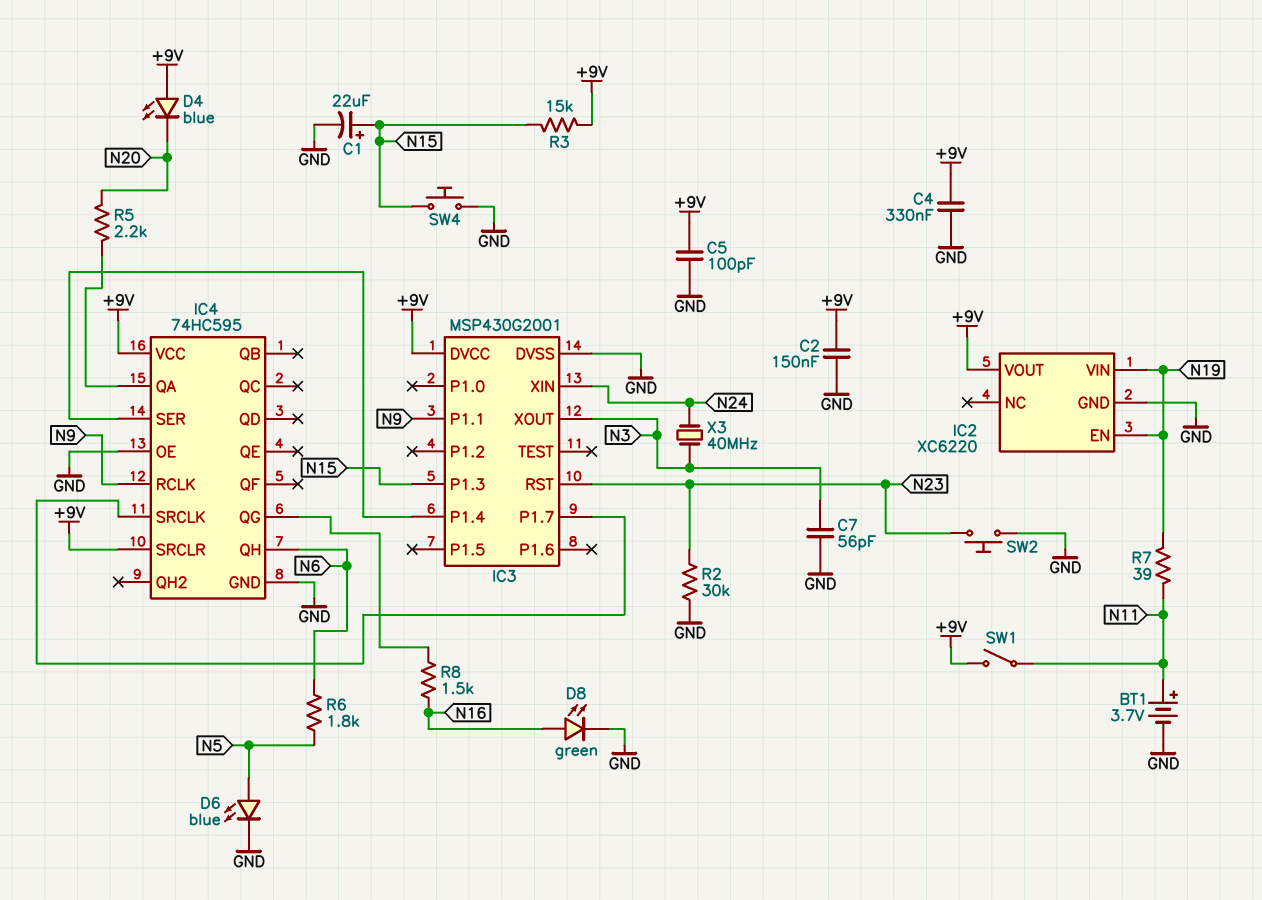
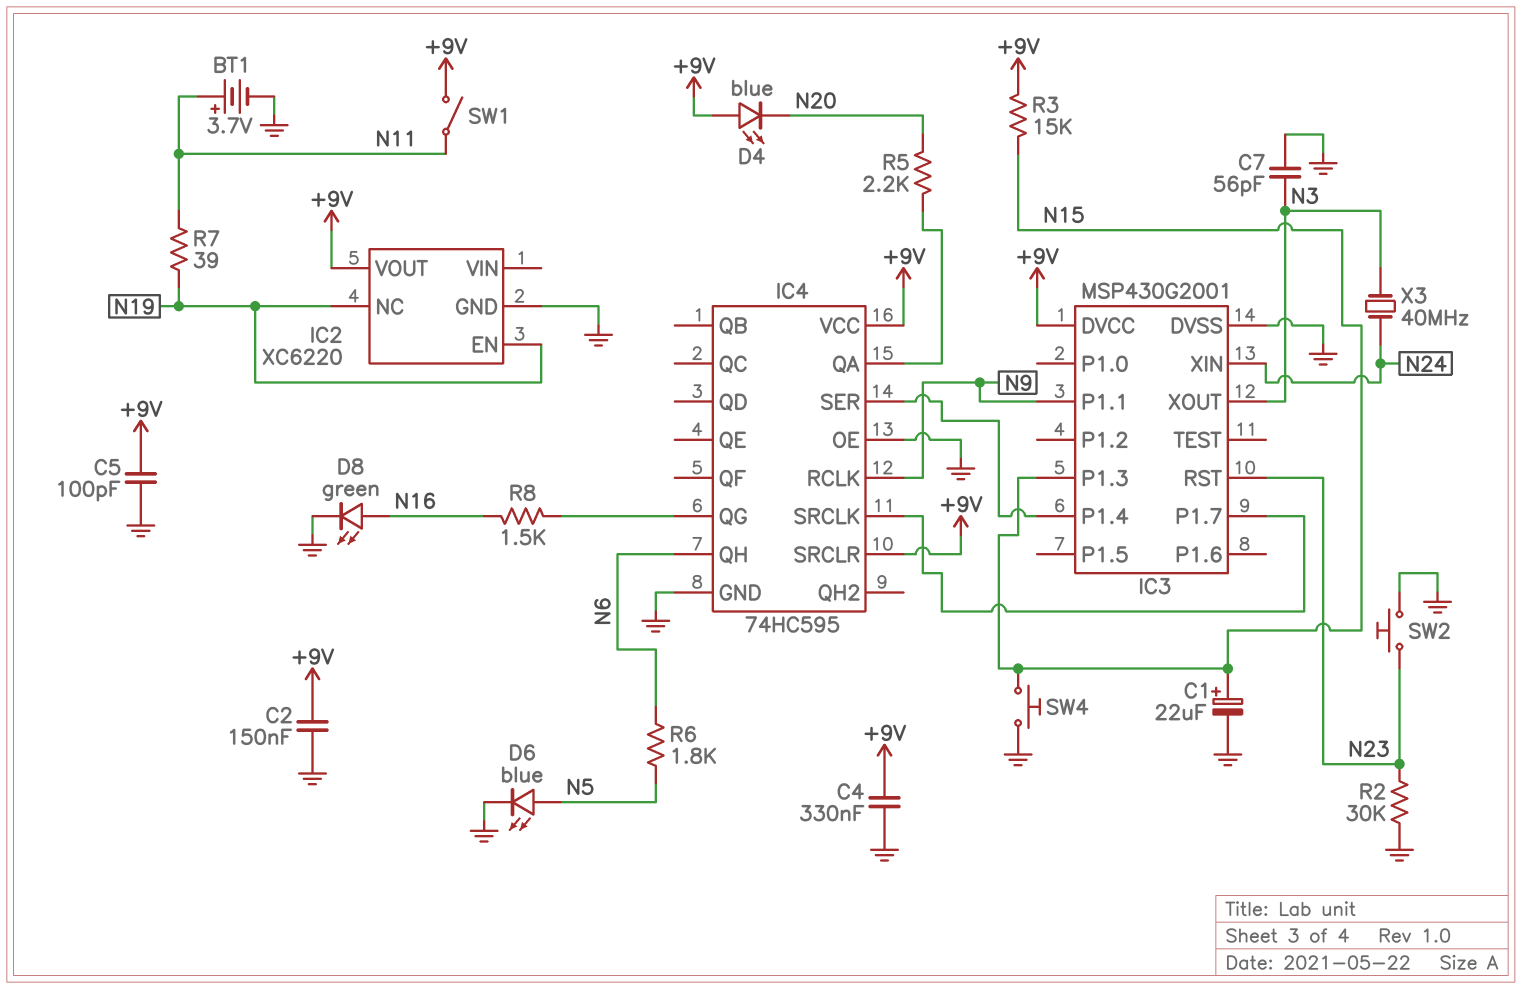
IC2 pin NC: none -> N19
IC2 pin VIN: N19 -> none

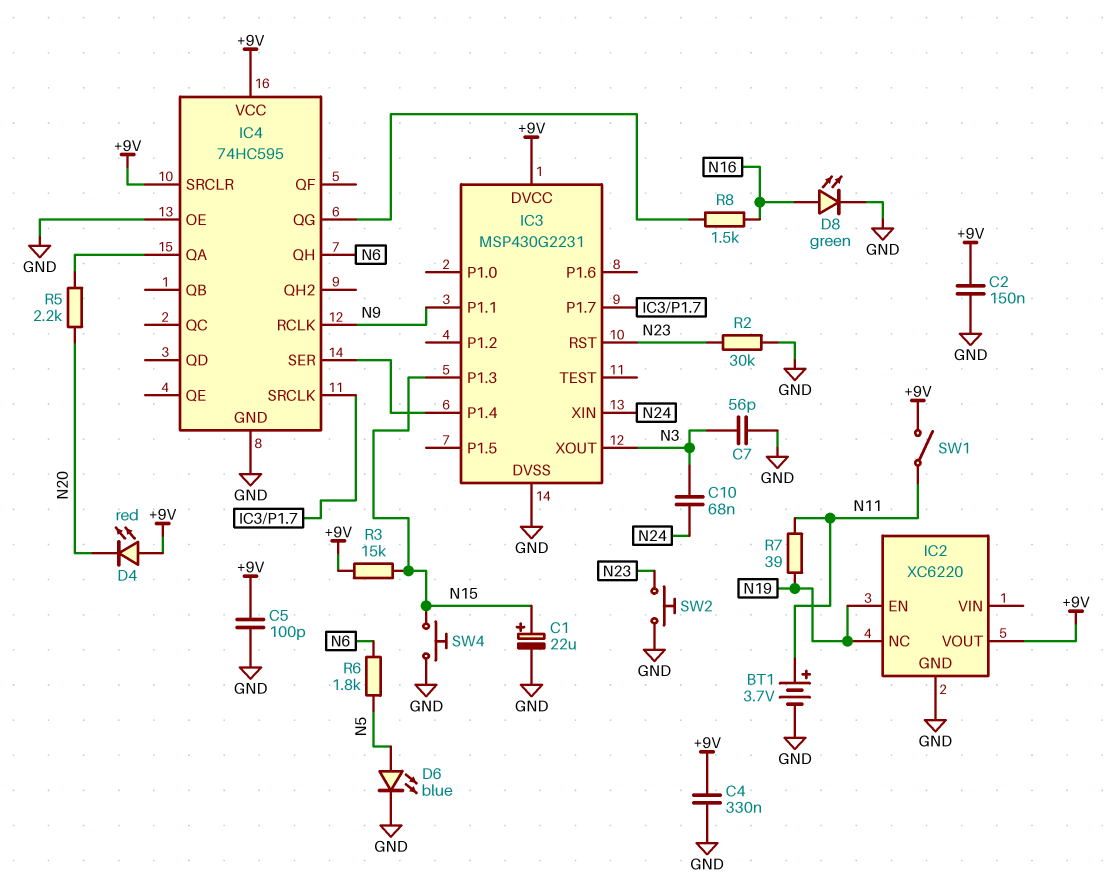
C10: none -> 68nF (N3, N24)
D4: LED blue (A +9V, K N20) -> LED red (A +9V, K N20)
IC3: MSP430G2001 -> MSP430G2231
X3: 40MHz (N3, N24) -> none

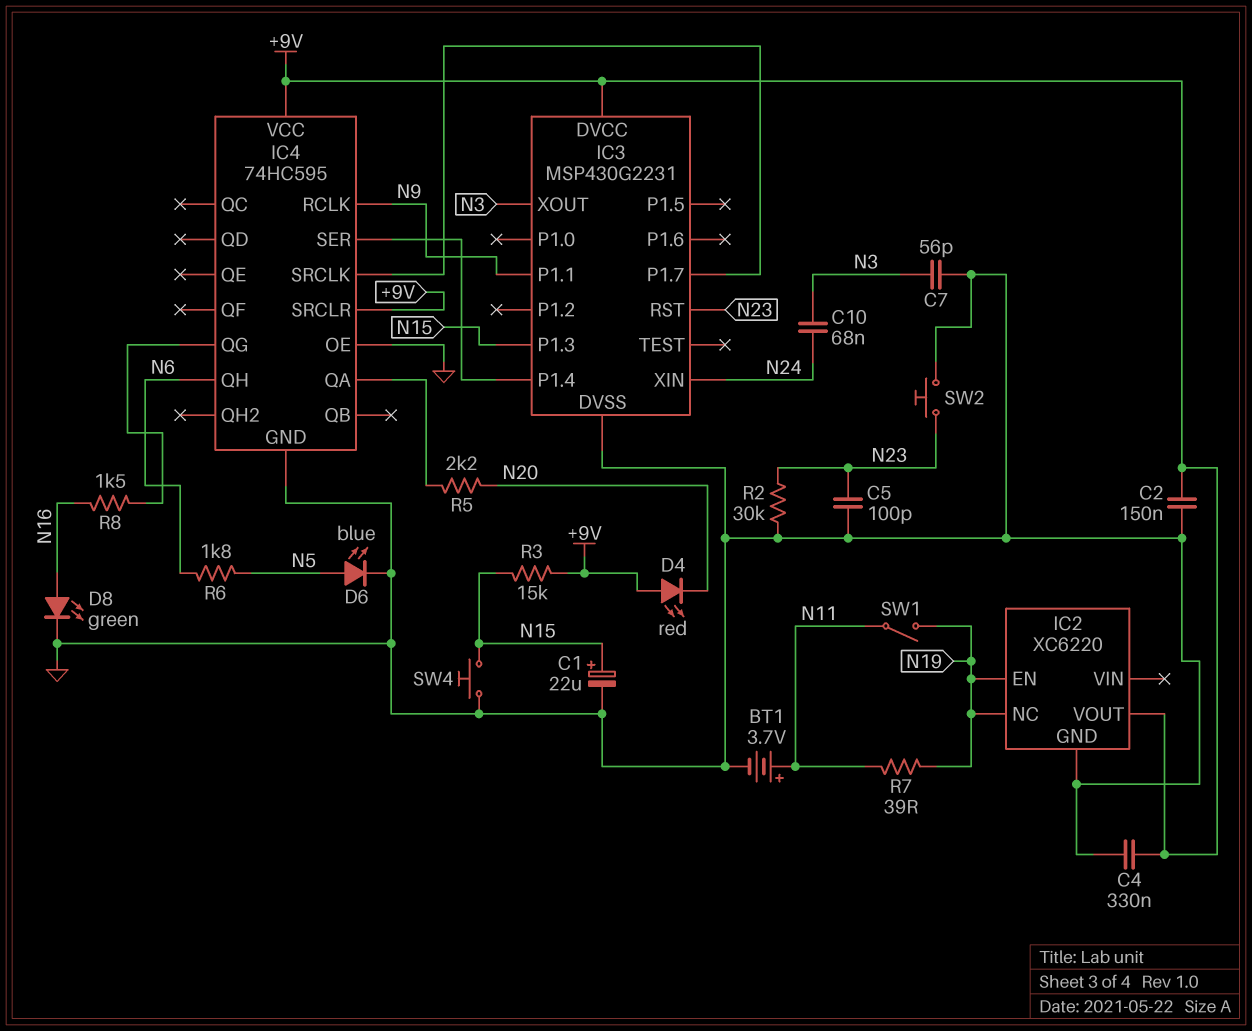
C5: 100pF (+9V, GND) -> 100pF (GND, N23)
SW1: switch (+9V, N11) -> switch (N11, N19)

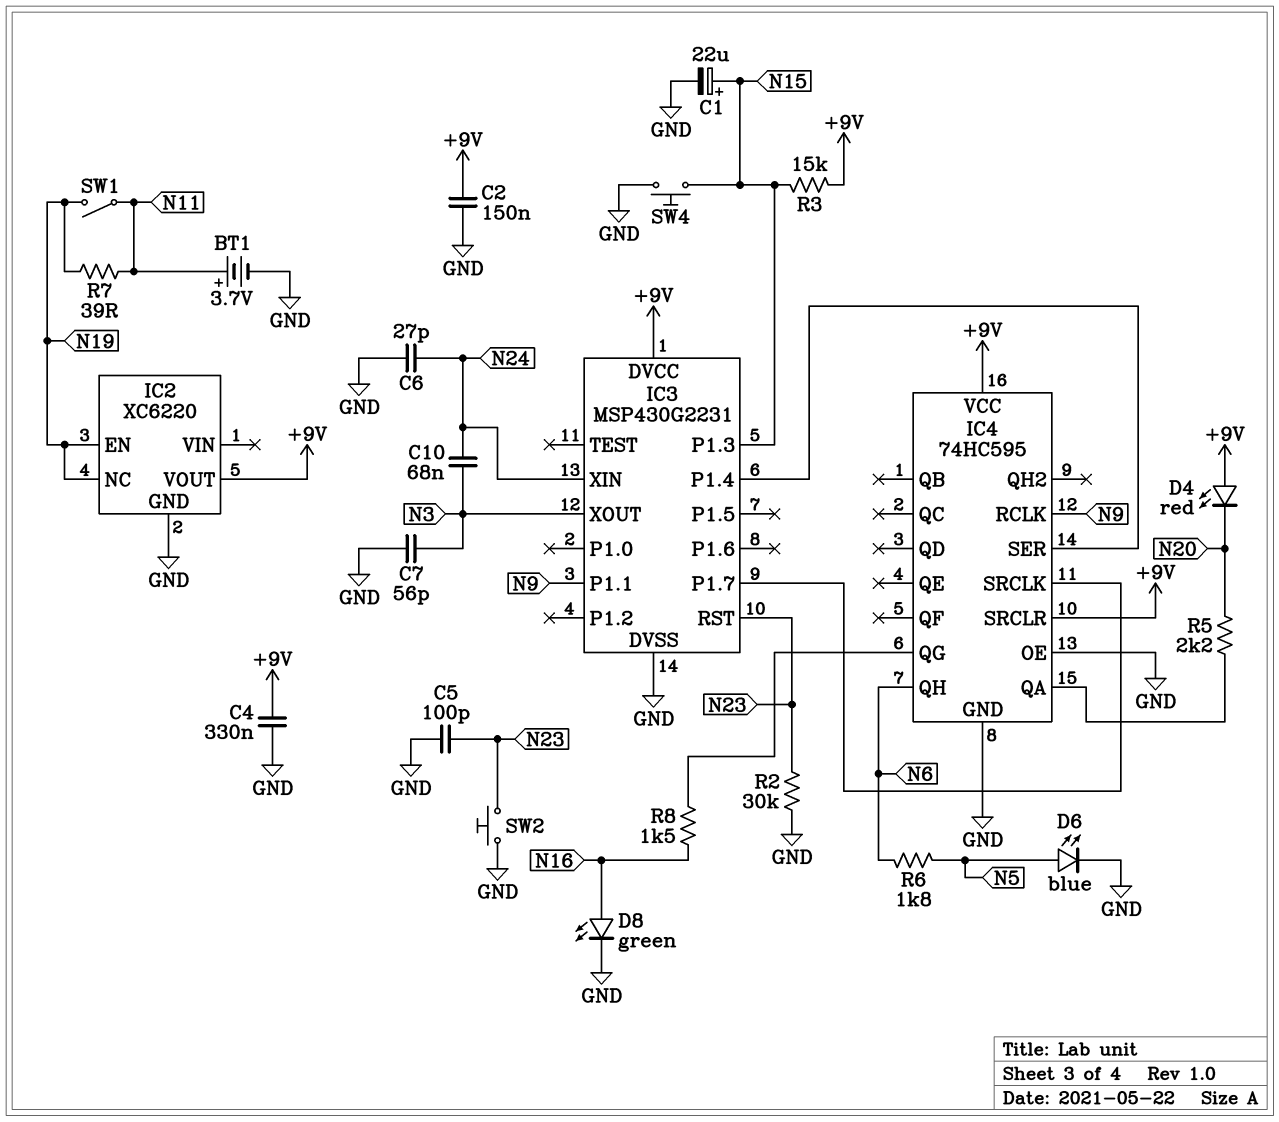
C6: none -> 27pF (GND, N24)

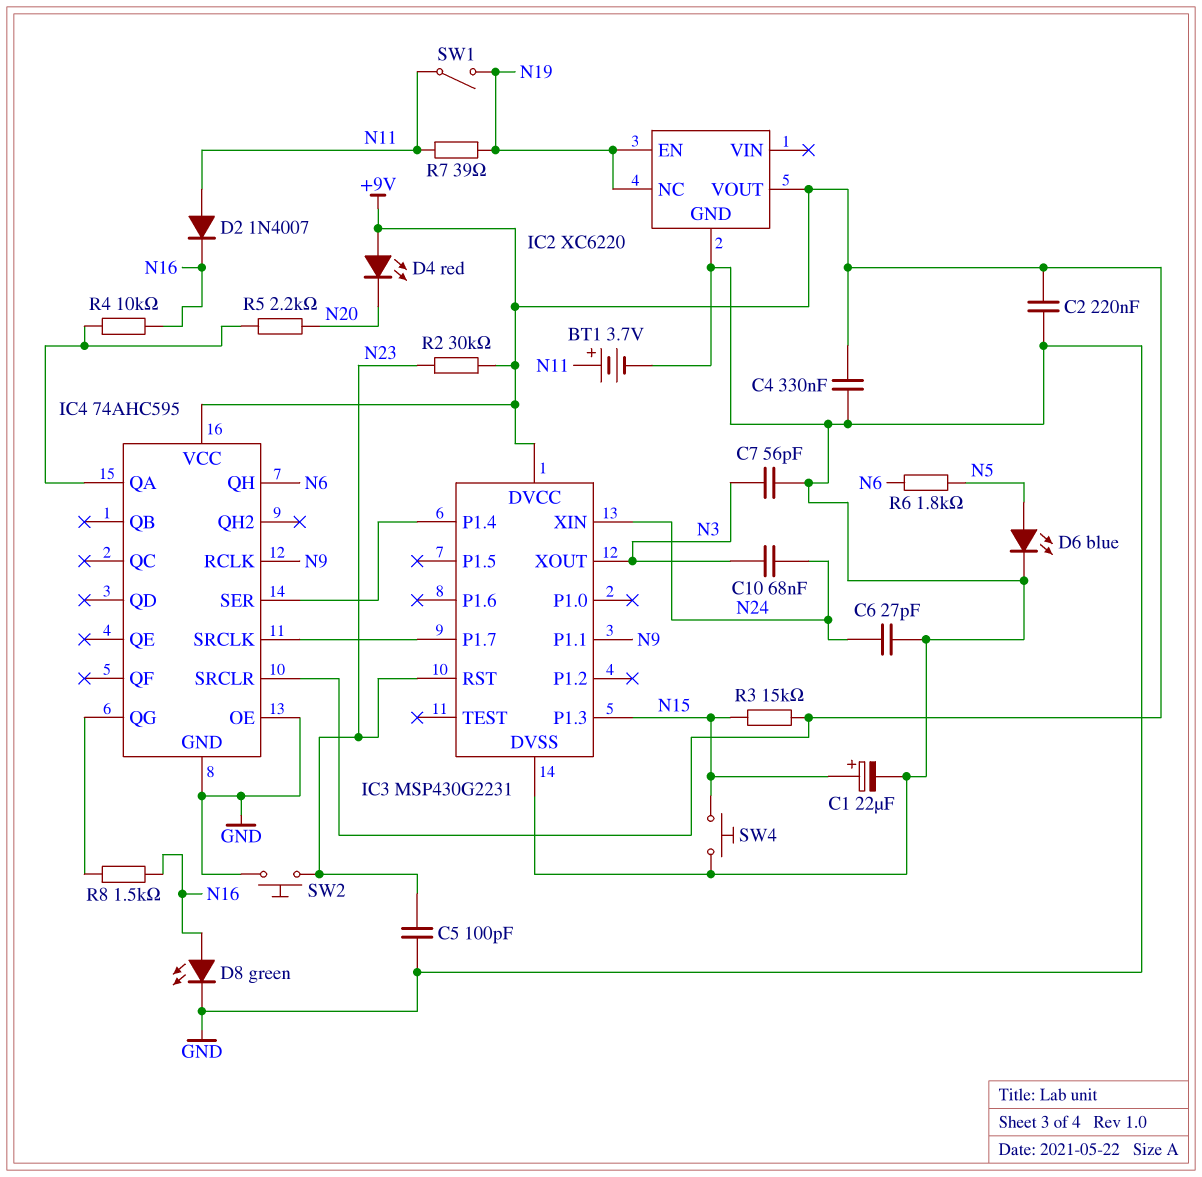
C2: 150nF (+9V, GND) -> 220nF (+9V, GND)
D2: none -> diode 1N4007 (A N11, K N16)
IC4: 74HC595 -> 74AHC595
R2: 30k (GND, N23) -> 30k (+9V, N23)
R4: none -> 10k (IC4/QA, N16)

